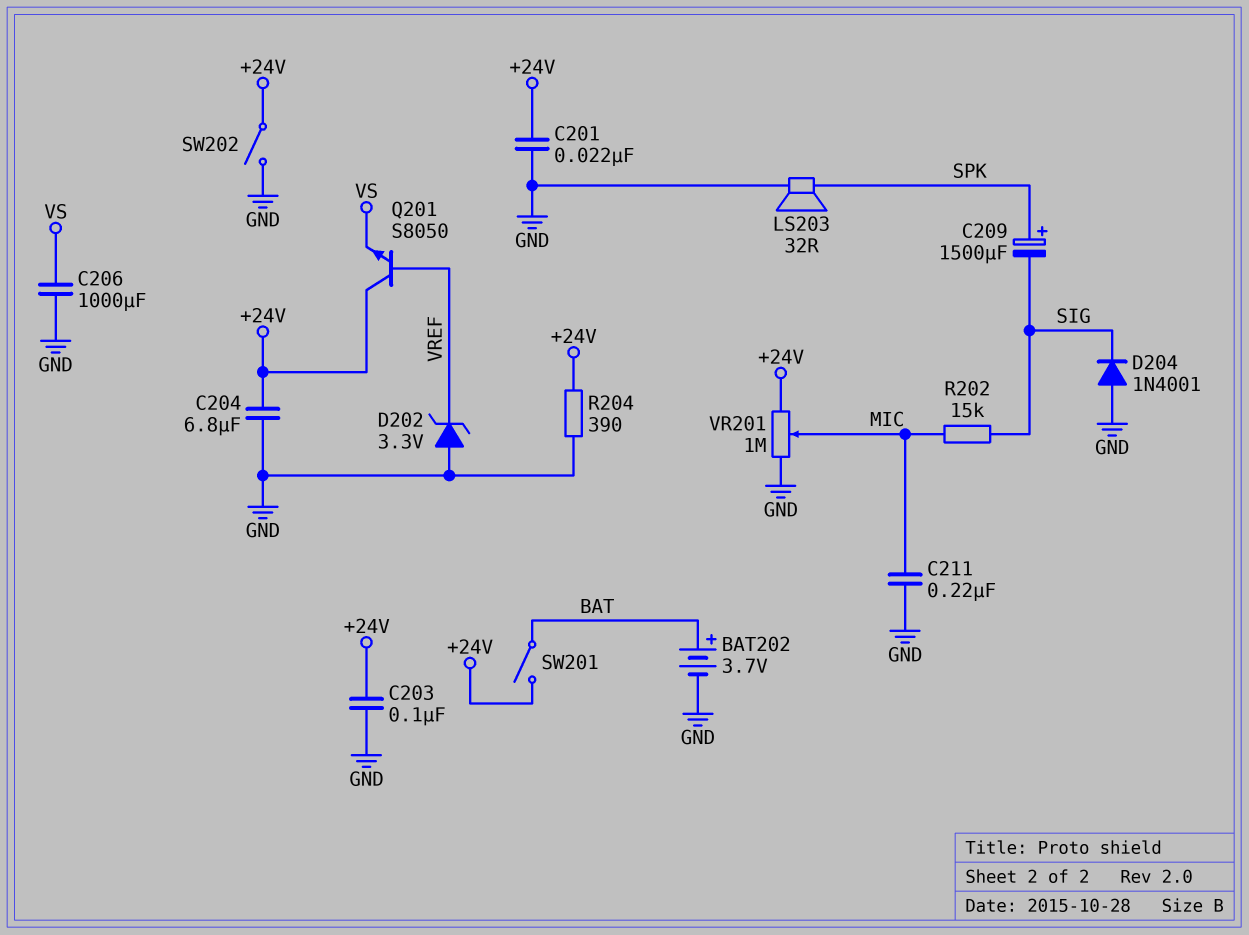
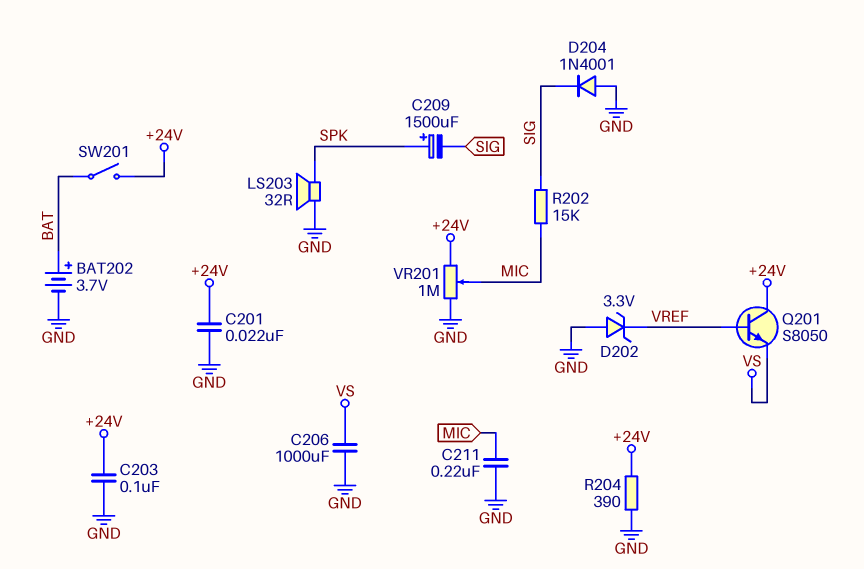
C204: 6.8uF (+24V, GND) -> none
SW202: switch (+24V, GND) -> none

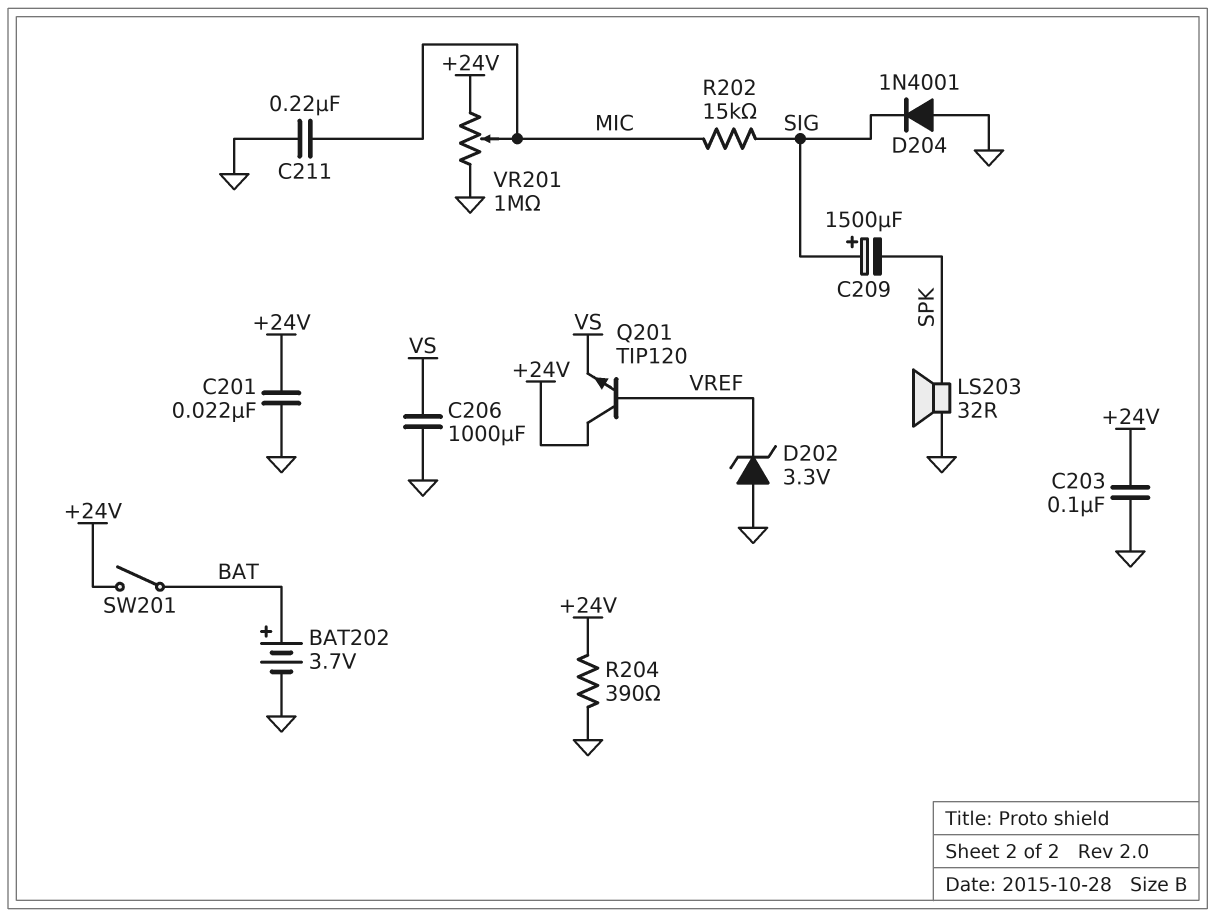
C209: 1500uF (plus SPK, minus SIG) -> 1500uF (plus SIG, minus SPK)
Q201: NPN S8050 (B VREF, C +24V, E VS) -> NPN TIP120 (B VREF, C +24V, E VS)

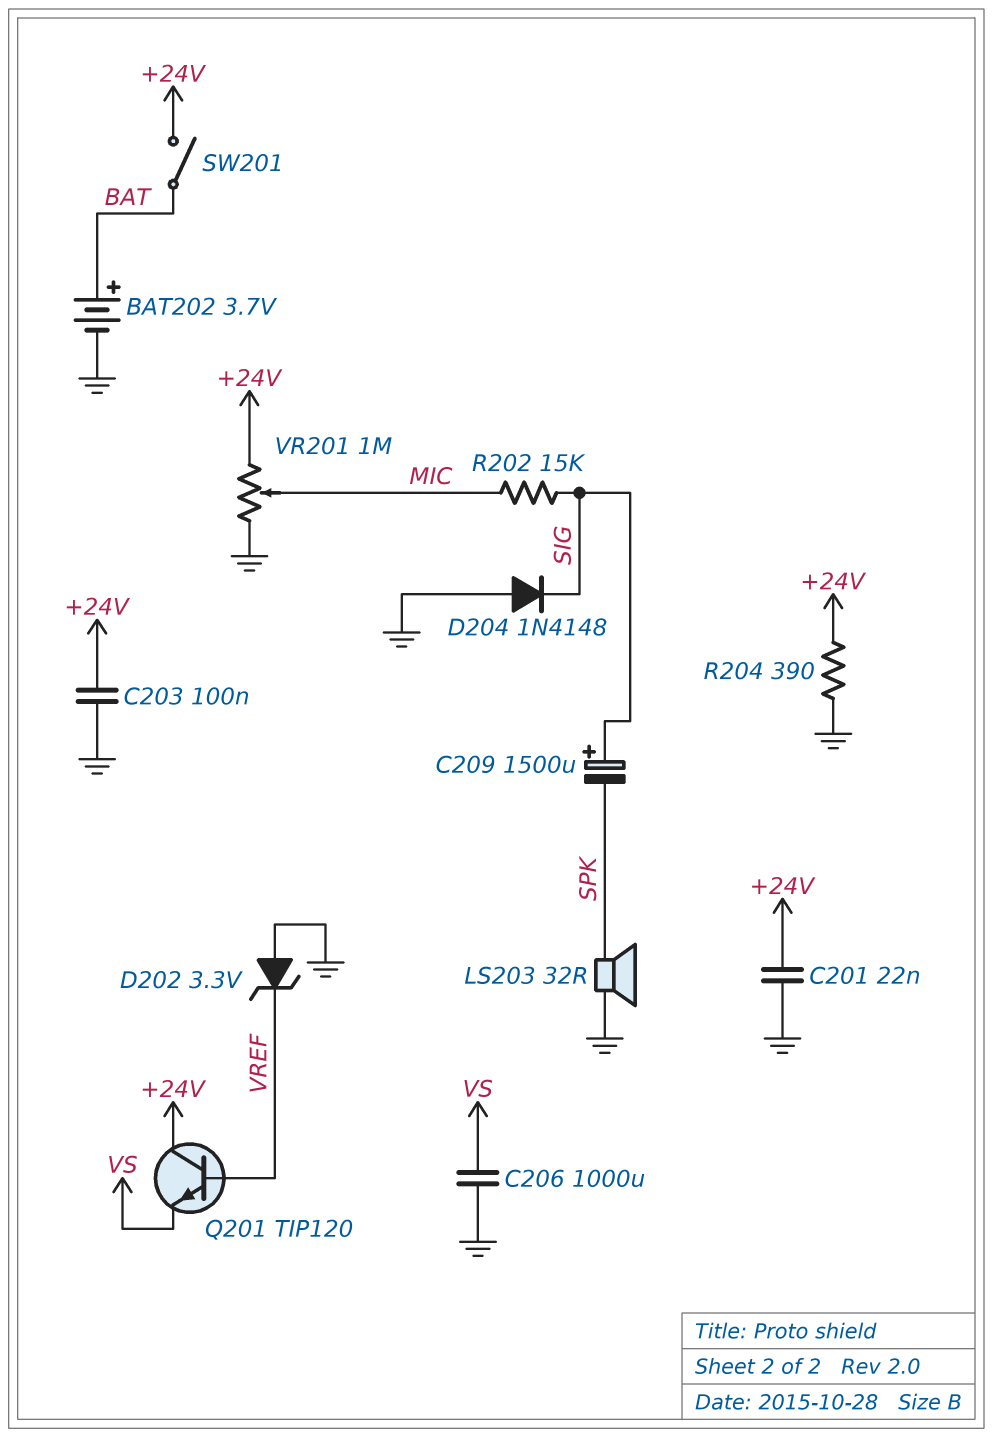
C211: 220nF (GND, MIC) -> none
D204: diode 1N4001 (A GND, K SIG) -> diode 1N4148 (A GND, K SIG)

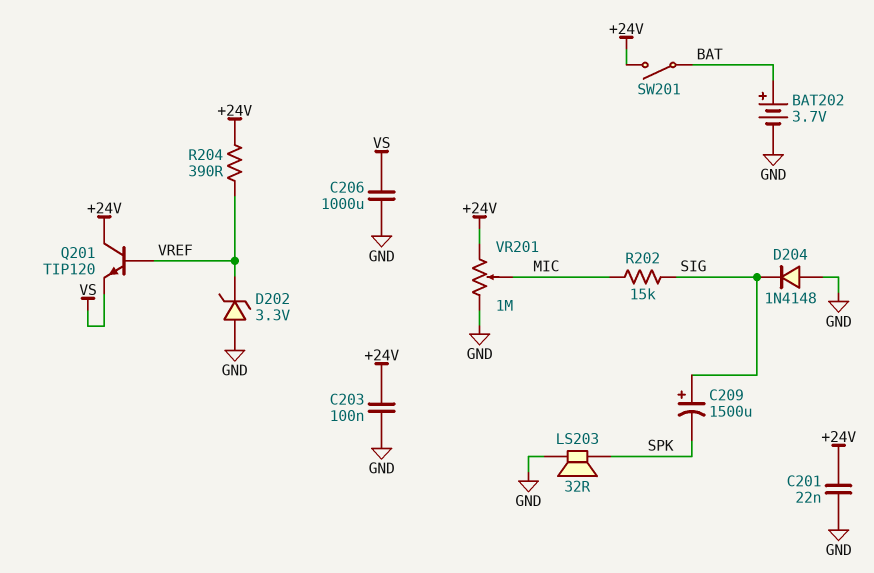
R204: 390 (+24V, GND) -> 390 (+24V, VREF)

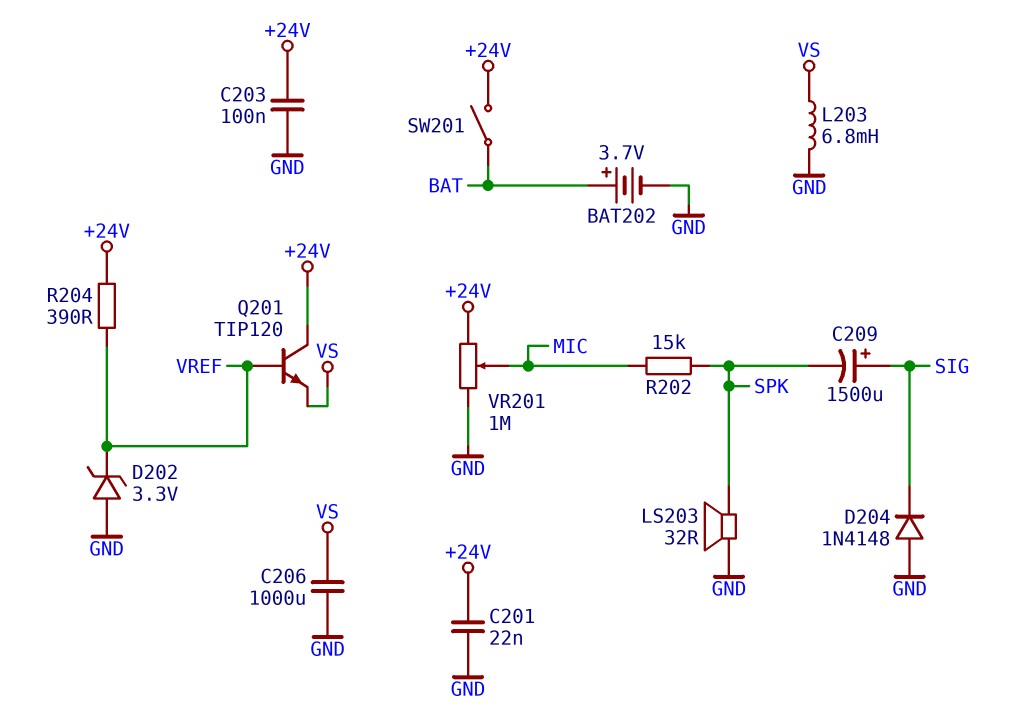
L203: none -> 6.8mH (GND, VS)
R202: 15k (MIC, SIG) -> 15k (MIC, SPK)

